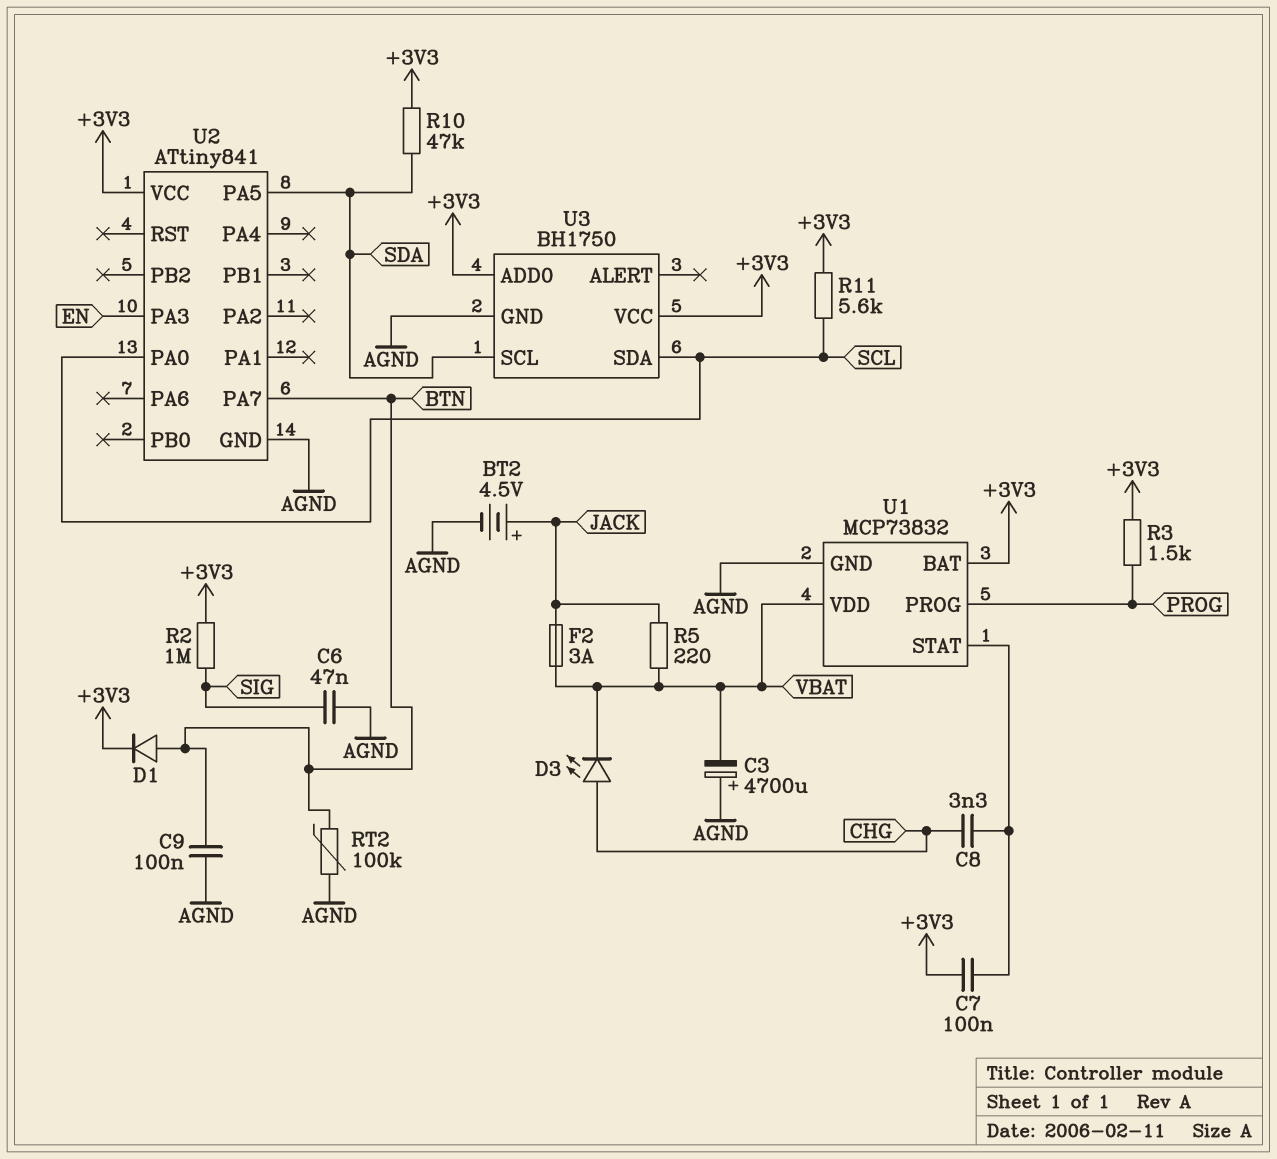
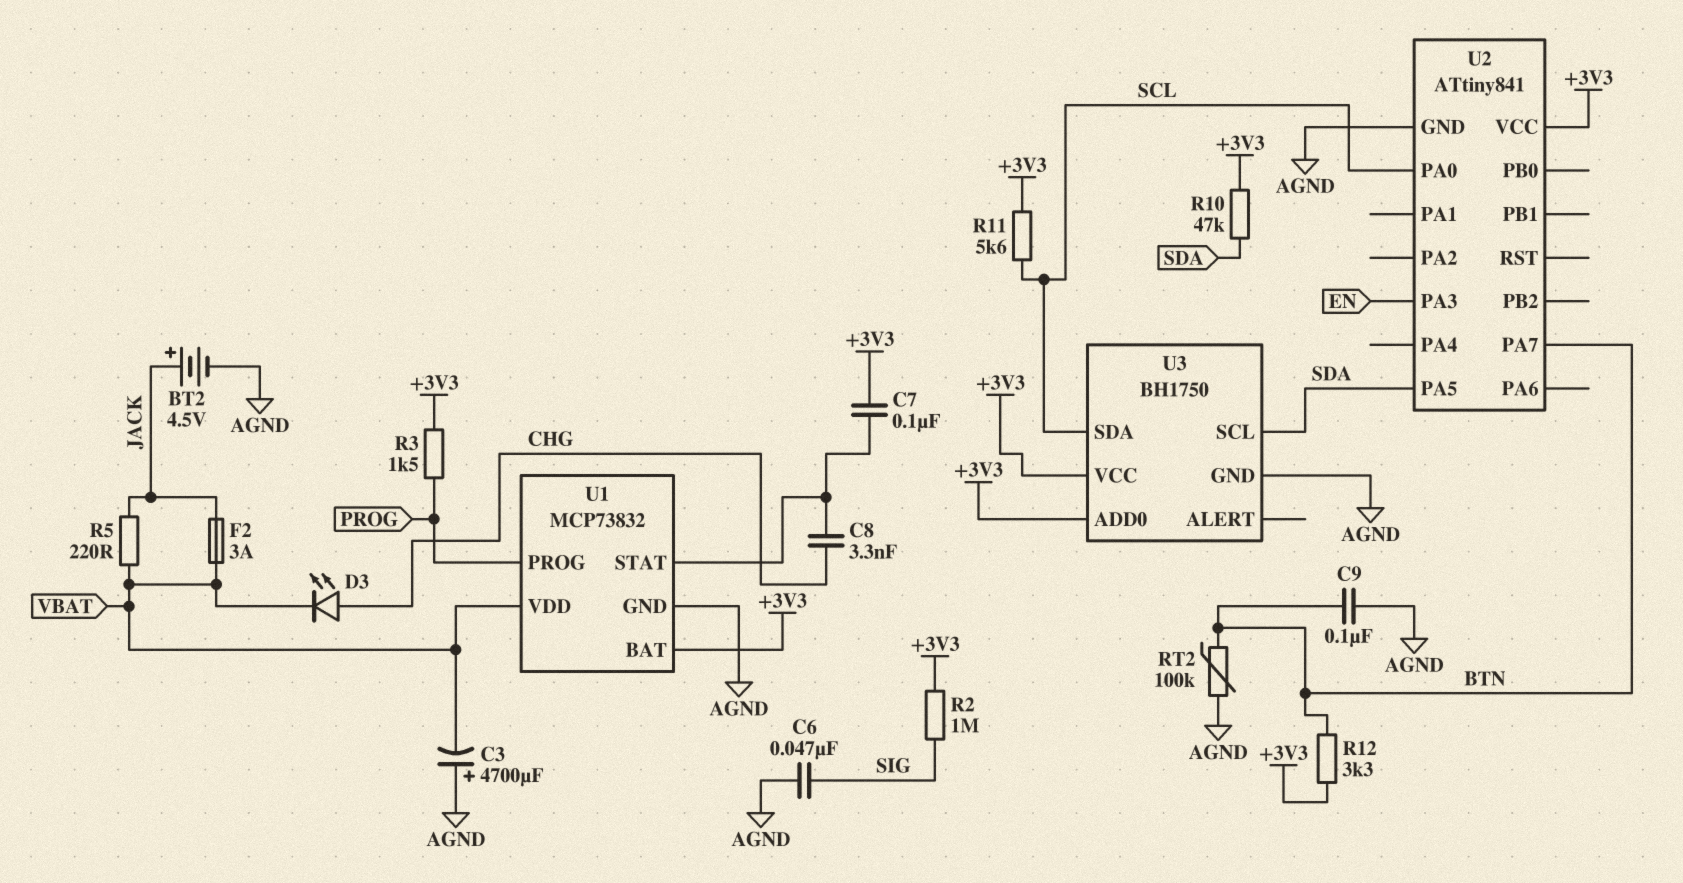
D1: diode (A BTN, K +3V3) -> none
R12: none -> 3.3k (+3V3, BTN)

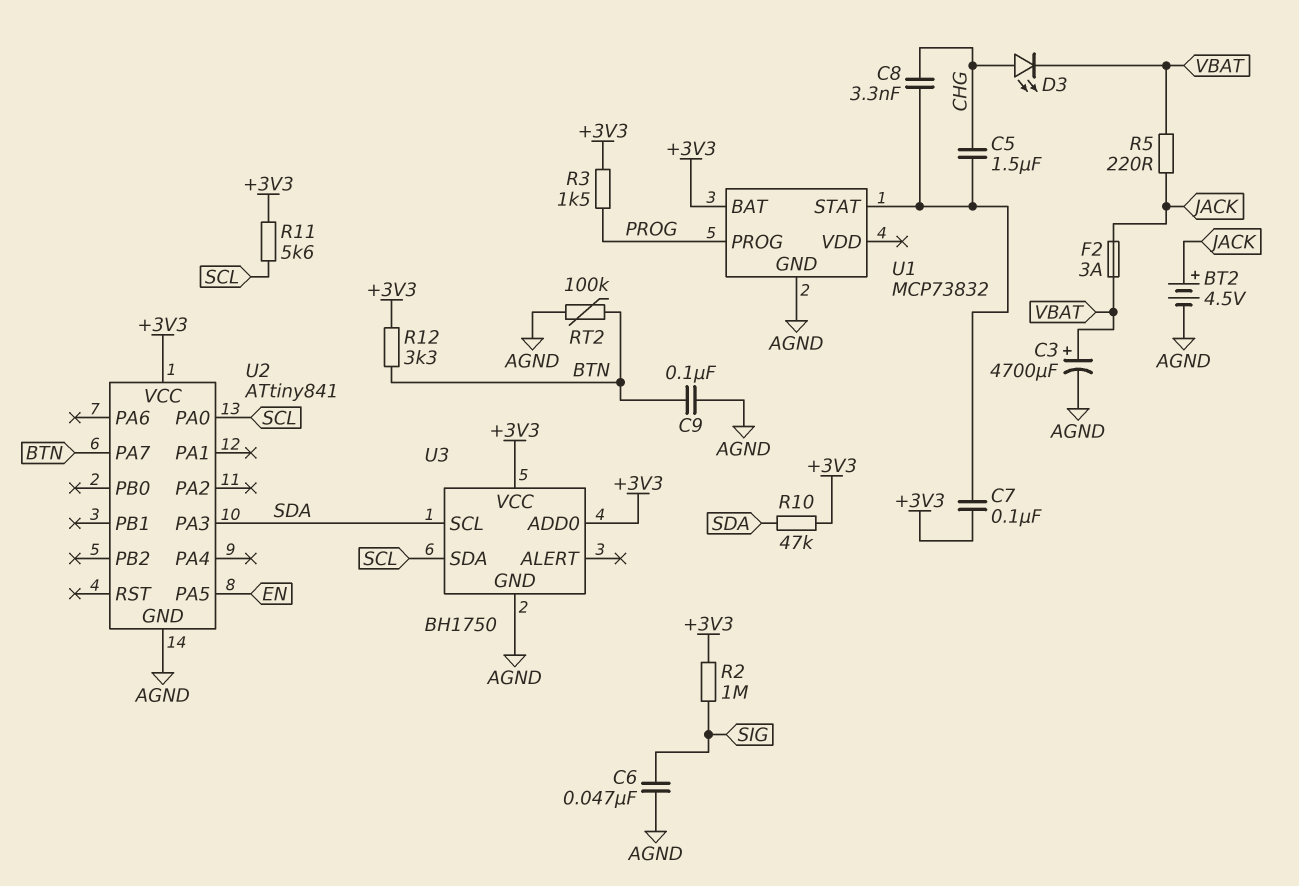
C3: 4700uF (plus AGND, minus VBAT) -> 4700uF (plus VBAT, minus AGND)
C5: none -> 1.5uF (CHG, U1/STAT)
U1 pin VDD: VBAT -> none
U2 pin PA3: EN -> SDA
U2 pin PA5: SDA -> EN

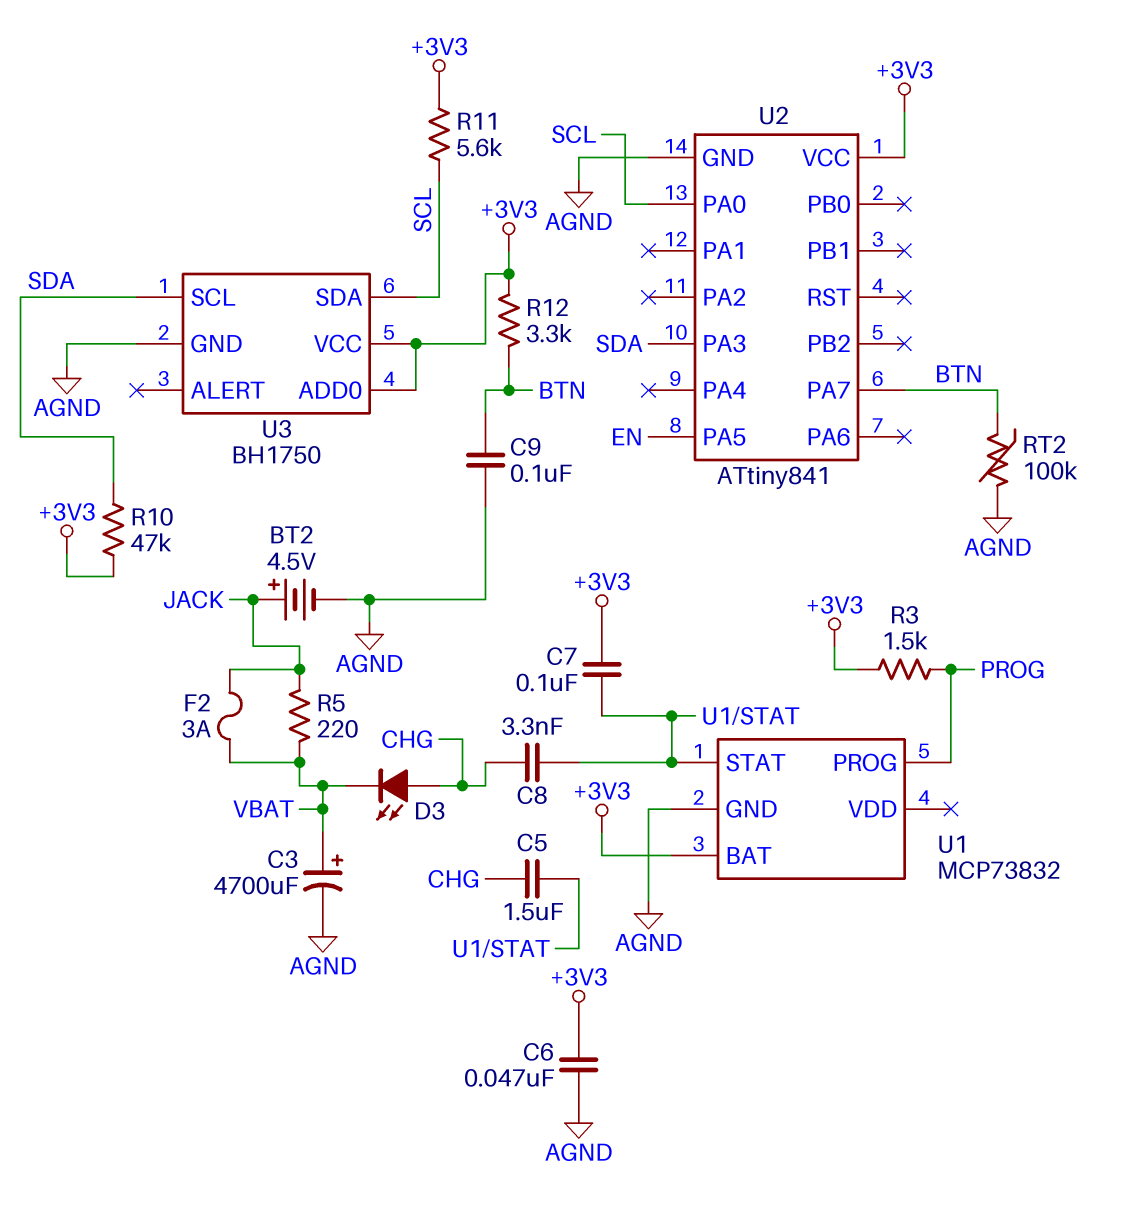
C6: 47nF (AGND, SIG) -> 47nF (+3V3, AGND)
R2: 1M (+3V3, SIG) -> none

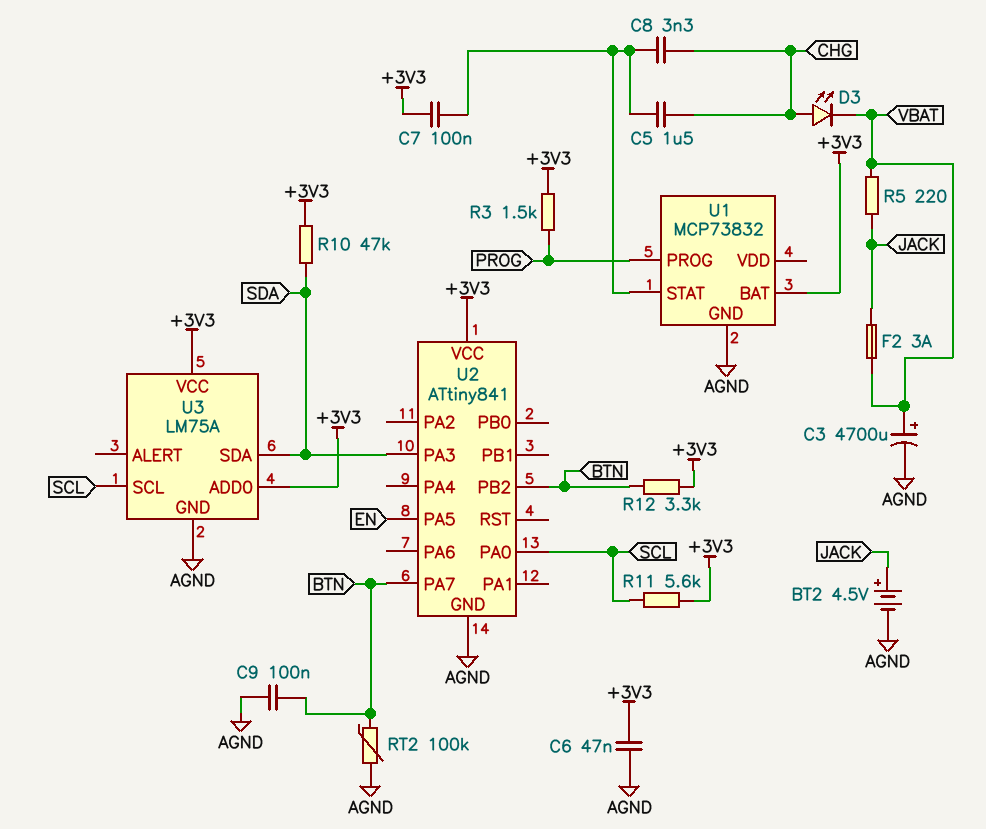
U2 pin PB2: none -> BTN
U3: BH1750 -> LM75A
U3 pin SCL: SDA -> SCL
U3 pin SDA: SCL -> SDA

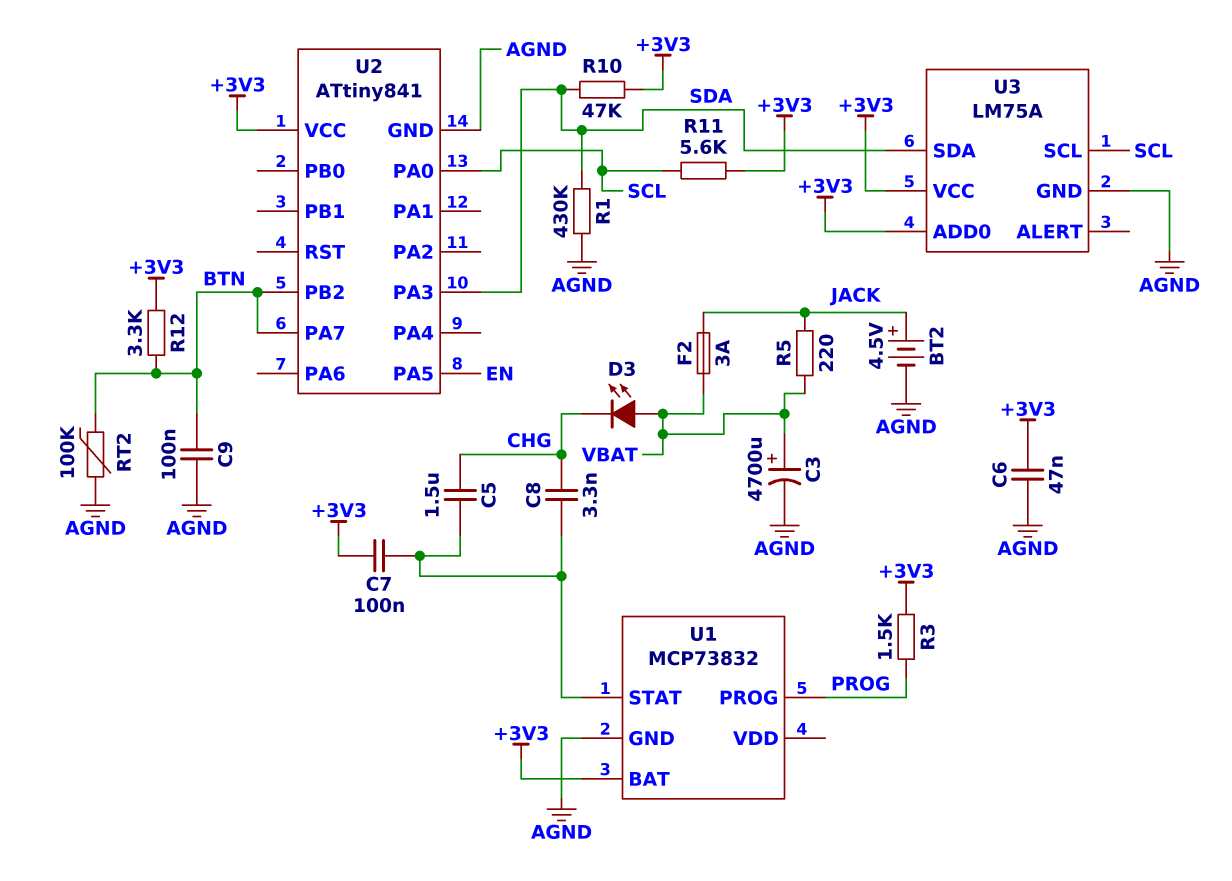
D3: LED (A CHG, K VBAT) -> LED (A VBAT, K CHG)
R1: none -> 430k (AGND, SDA)

